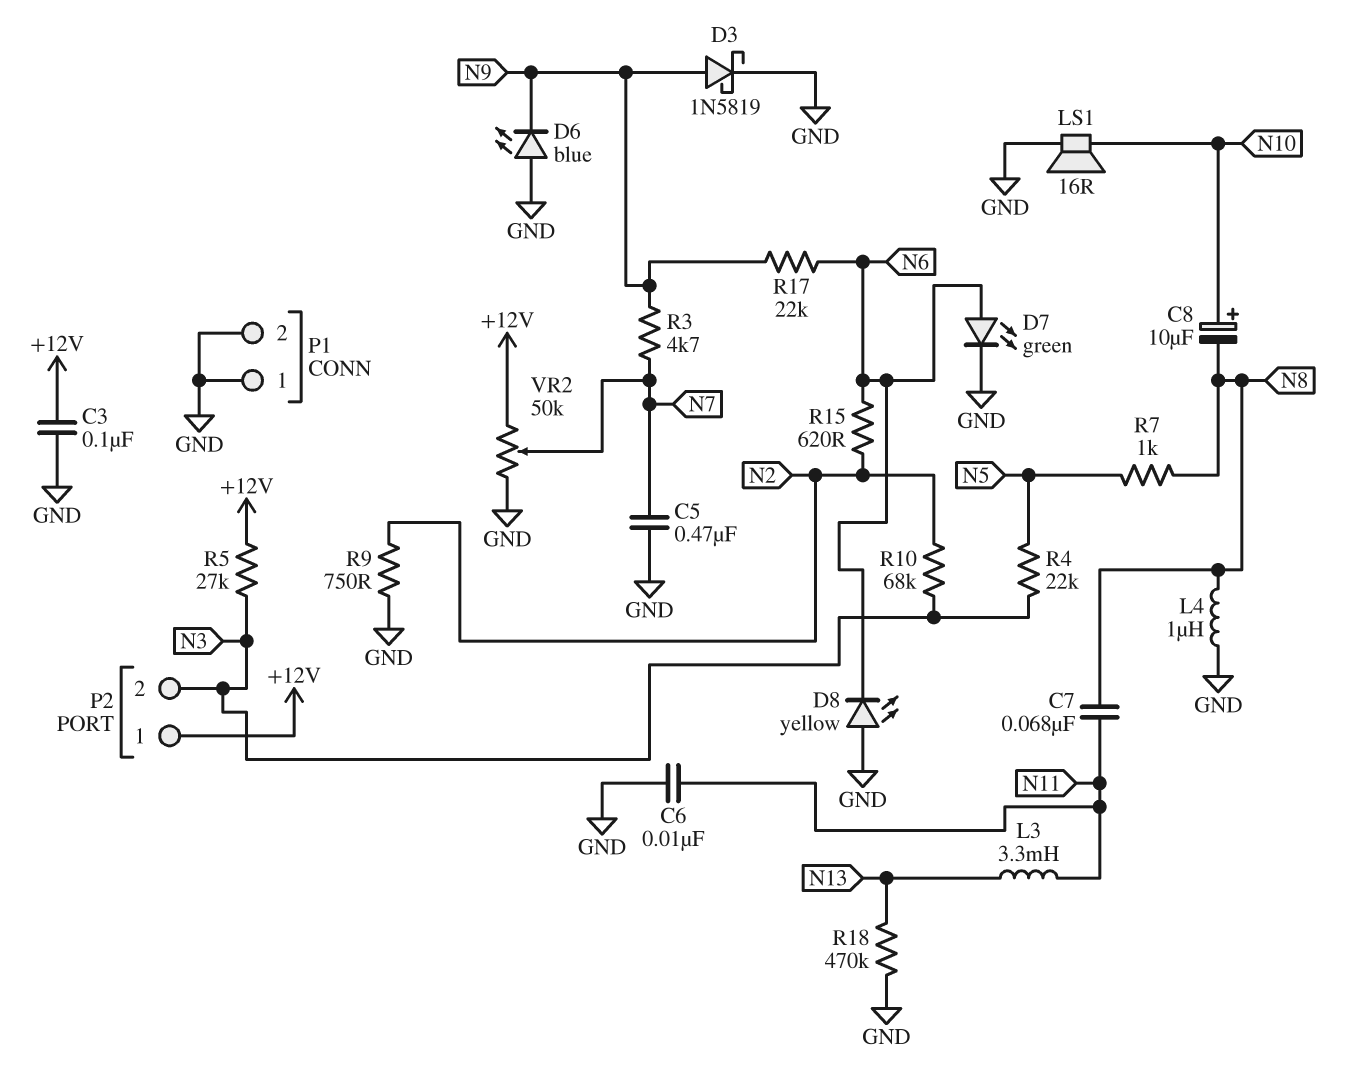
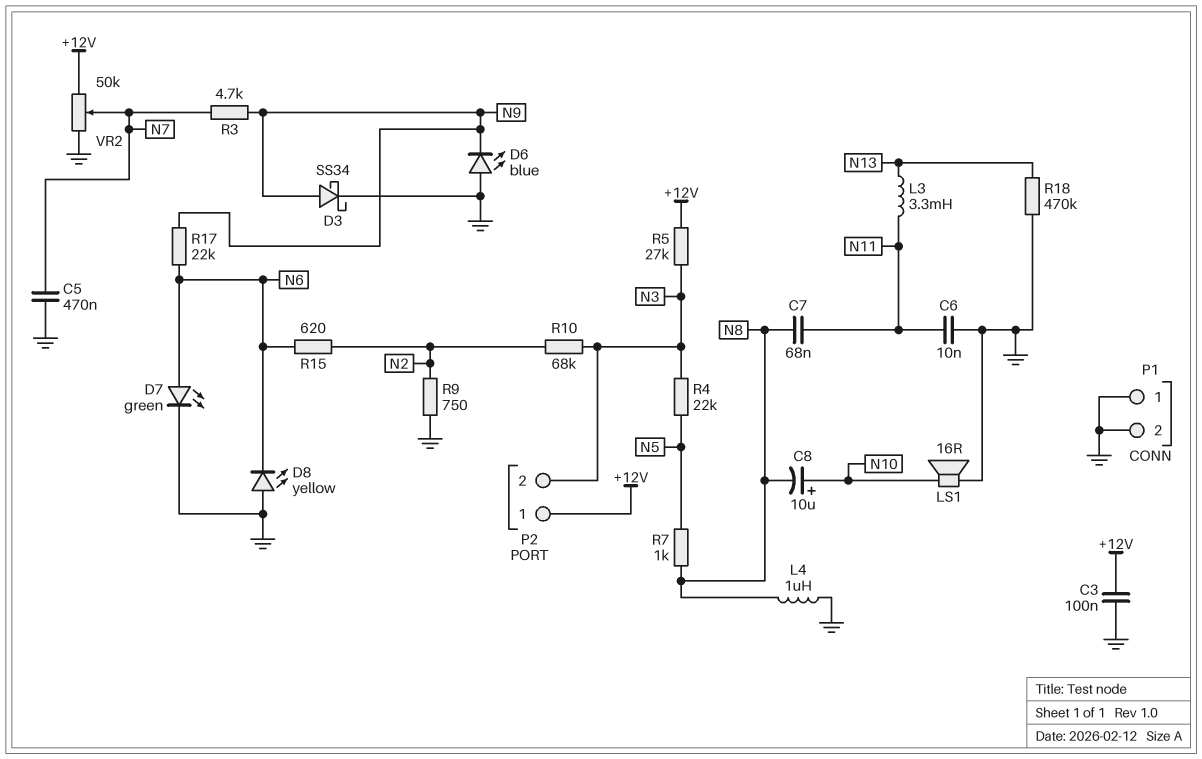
D3: schottky 1N5819 (A N9, K GND) -> schottky SS34 (A N9, K GND)

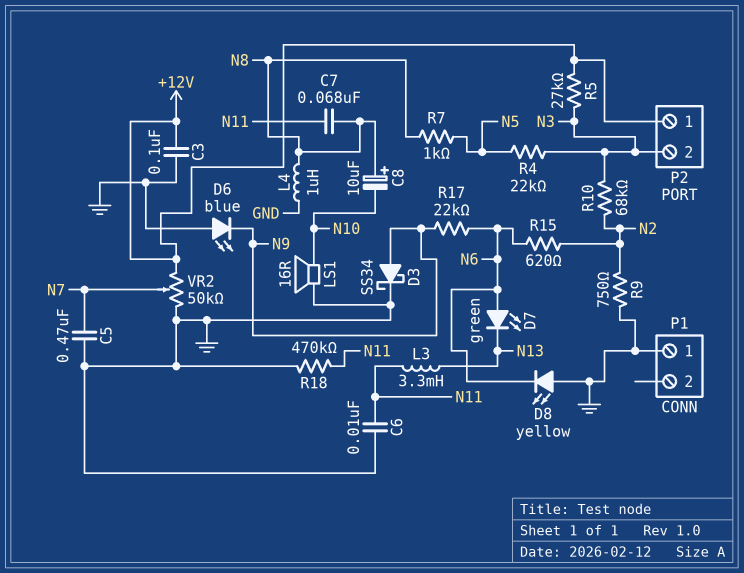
C8: 10uF (plus N10, minus N8) -> 10uF (plus N8, minus N10)
D7: LED green (A N6, K GND) -> LED green (A N6, K N13)
P1 pin 2: GND -> none
R3: 4.7k (N7, N9) -> none
R18: 470k (GND, N13) -> 470k (GND, N11)

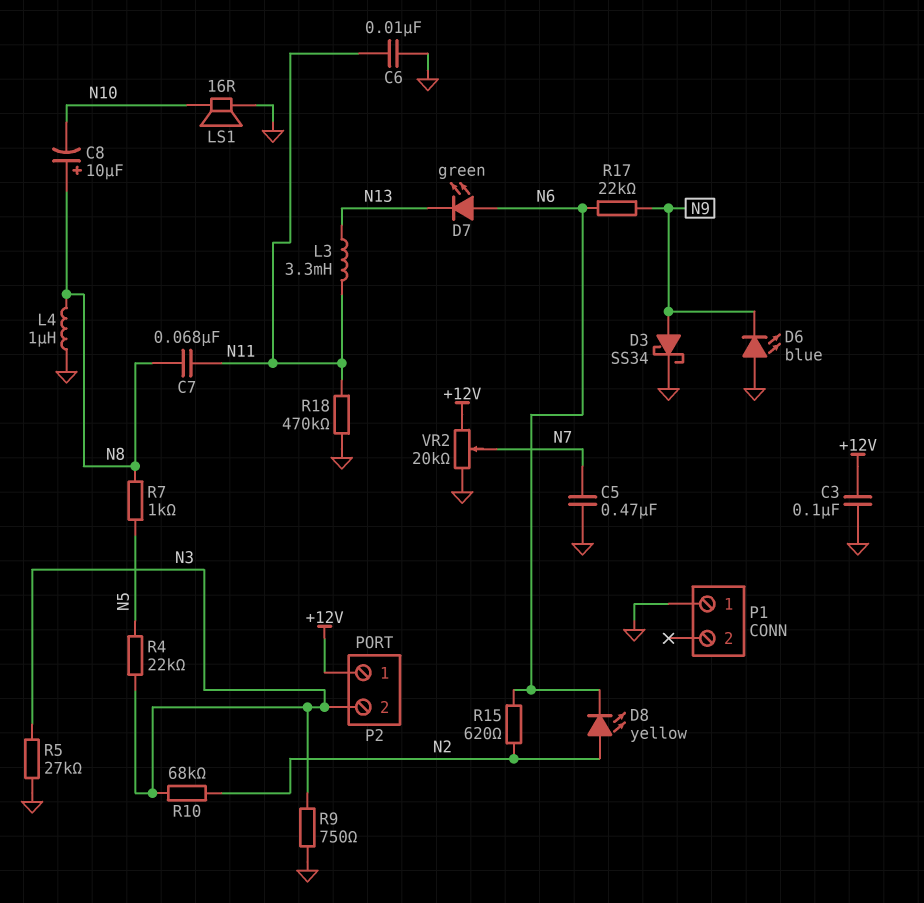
D8: LED yellow (A GND, K N6) -> LED yellow (A N2, K N6)
R5: 27k (+12V, N3) -> 27k (GND, N3)
R9: 750 (GND, N2) -> 750 (GND, N3)
VR2: 50k (+12V, GND, wiper N7) -> 20k (+12V, GND, wiper N7)

